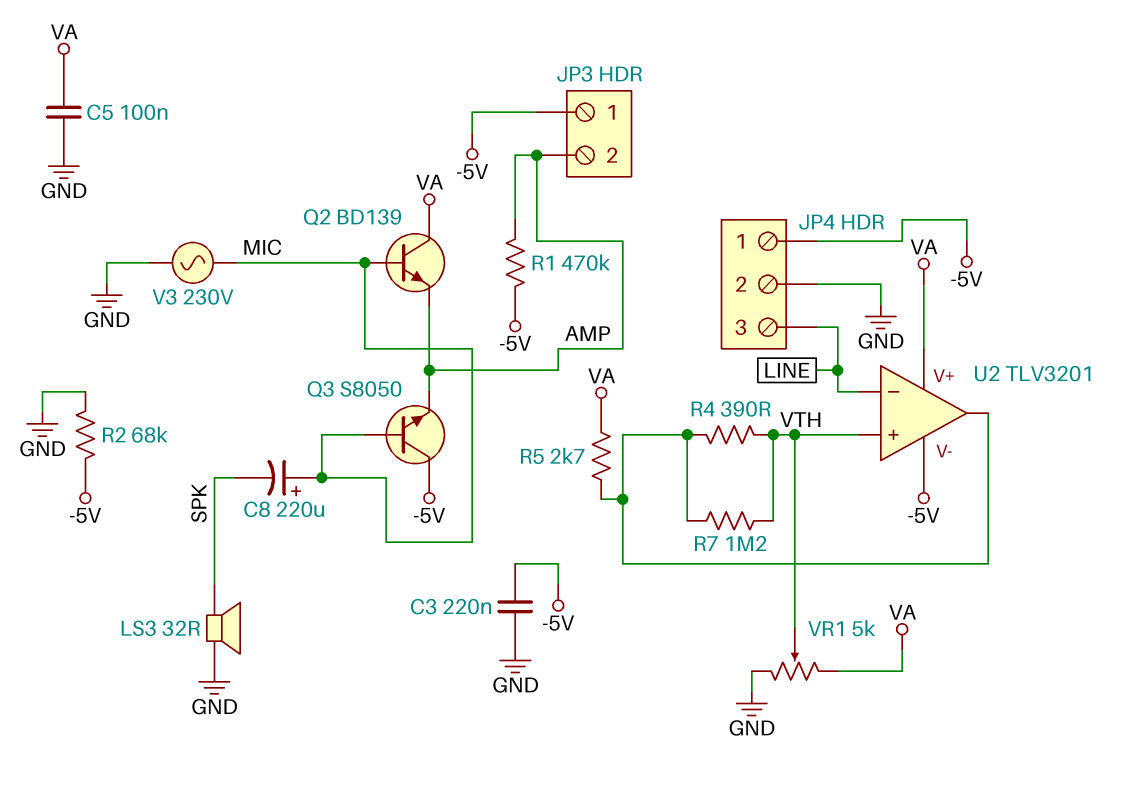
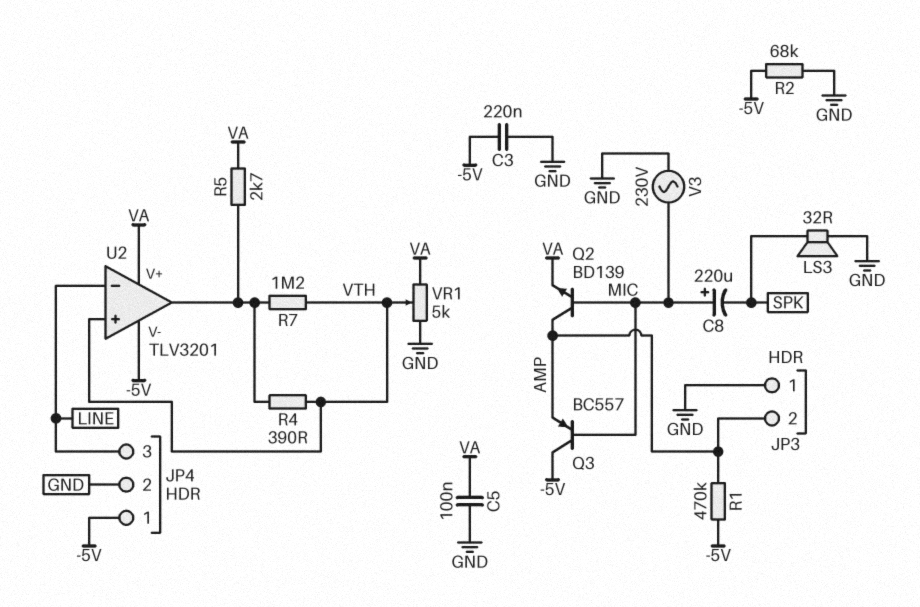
JP3 pin 1: -5V -> GND
Q2: NPN BD139 (B MIC, C VA, E AMP) -> NPN BD139 (B MIC, C AMP, E VA)
Q3: NPN S8050 (B MIC, C -5V, E AMP) -> PNP BC557 (B MIC, C -5V, E AMP)

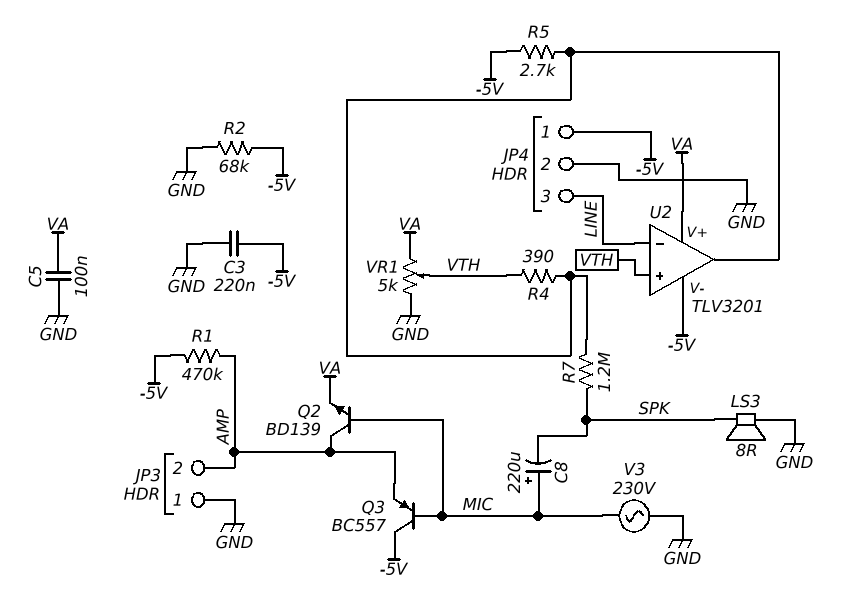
LS3: speaker 32R (GND, SPK) -> speaker 8R (GND, SPK)
R5: 2.7k (U2/out, VA) -> 2.7k (-5V, U2/out)
R7: 1.2M (U2/out, VTH) -> 1.2M (SPK, U2/out)

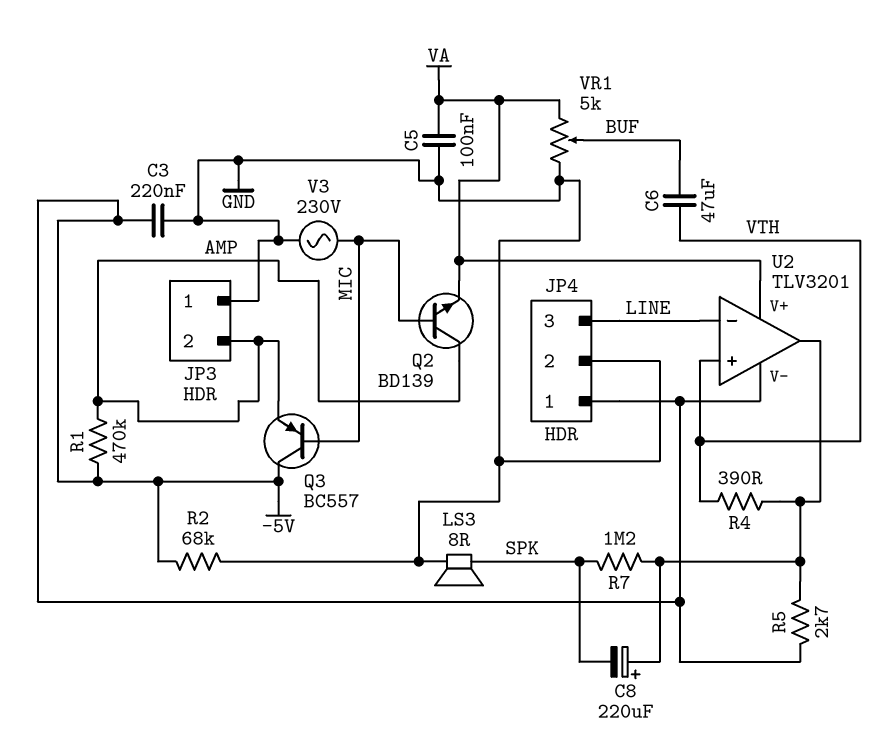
C6: none -> 47uF (BUF, VTH)
C8: 220uF (plus MIC, minus SPK) -> 220uF (plus U2/out, minus SPK)
VR1: 5k (GND, VA, wiper VTH) -> 5k (GND, VA, wiper BUF)

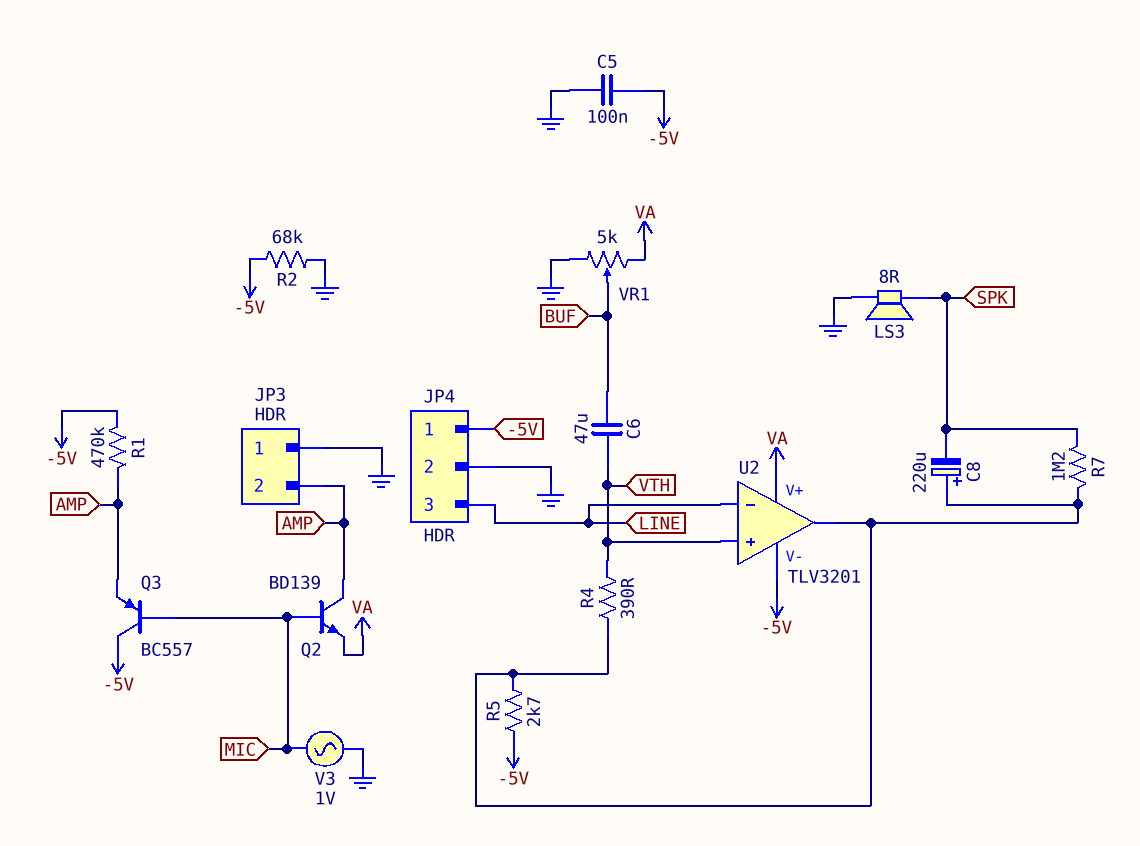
C3: 220nF (-5V, GND) -> none
C5: 100nF (GND, VA) -> 100nF (-5V, GND)
V3: AC 230V (GND, MIC) -> AC 1V (GND, MIC)

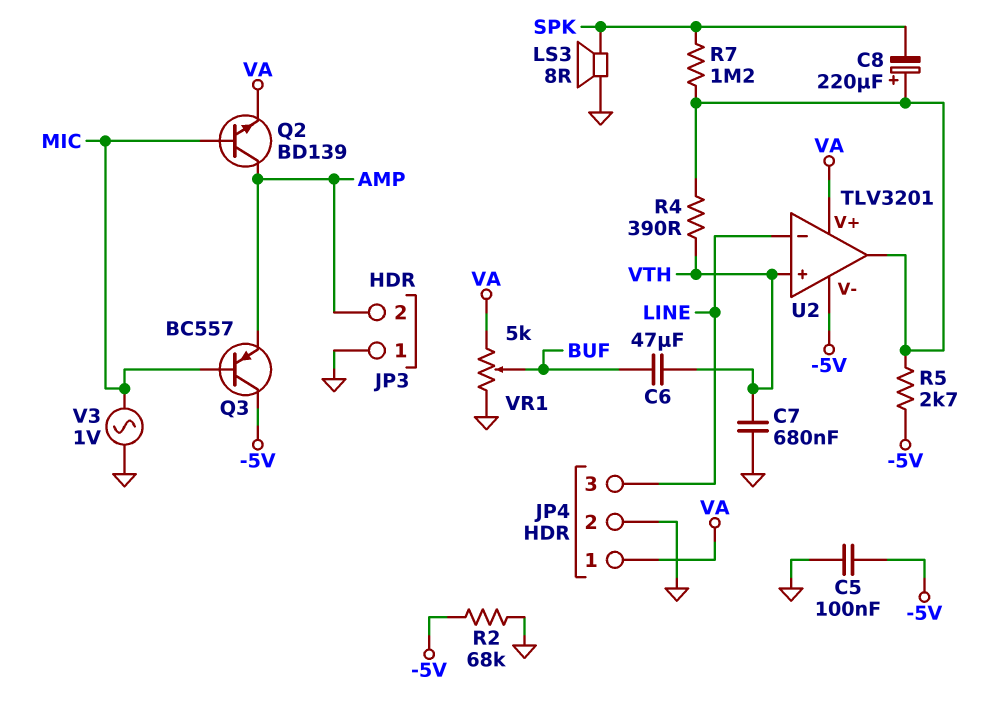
C7: none -> 680nF (GND, VTH)
JP4 pin 1: -5V -> VA
R1: 470k (-5V, AMP) -> none

